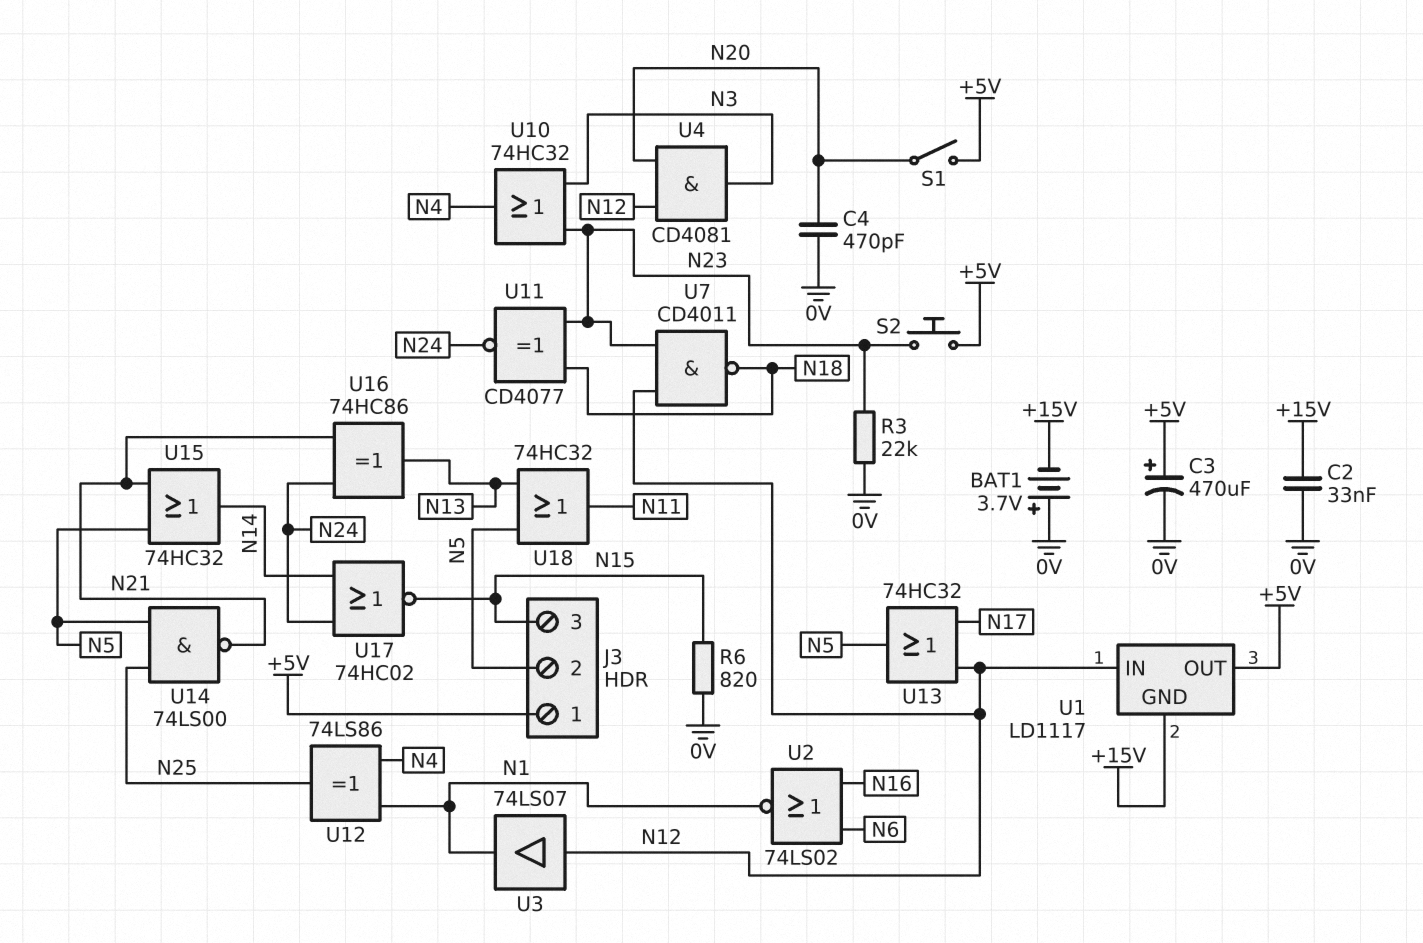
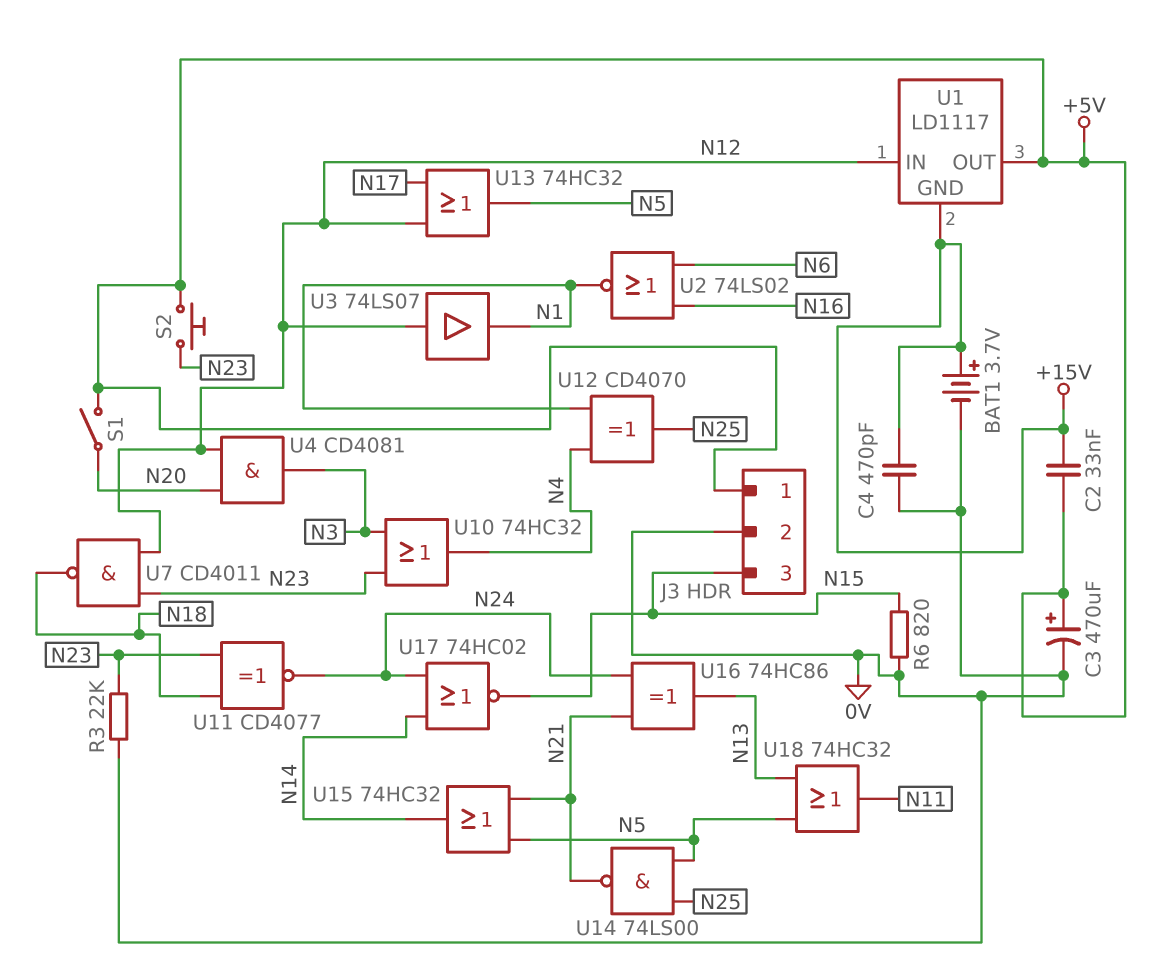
BAT1: 3.7V (plus 0V, minus +15V) -> 3.7V (plus +15V, minus 0V)
C2: 33nF (+15V, 0V) -> 33nF (+5V, +15V)
C4: 470pF (0V, N20) -> 470pF (+15V, 0V)
J3 pin 2: N5 -> 0V
U12: XOR 74LS86 (in N1, in N4, out N25) -> XOR CD4070 (in N1, in N4, out N25)

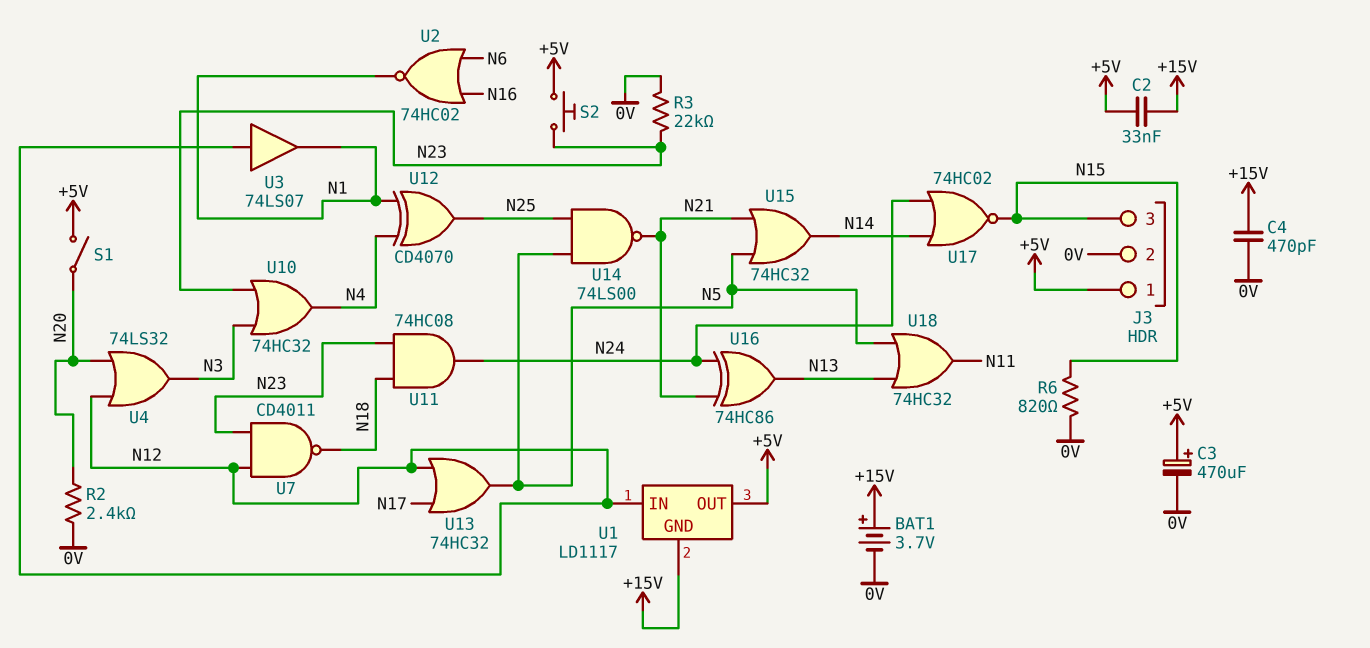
R2: none -> 2.4k (0V, N20)
U2: NOR 74LS02 (in N6, in N16, out N1) -> NOR 74HC02 (in N6, in N16, out N1)
U4: AND CD4081 (in N12, in N20, out N3) -> OR 74LS32 (in N12, in N20, out N3)
U11: XNOR CD4077 (in N18, in N23, out N24) -> AND 74HC08 (in N18, in N23, out N24)

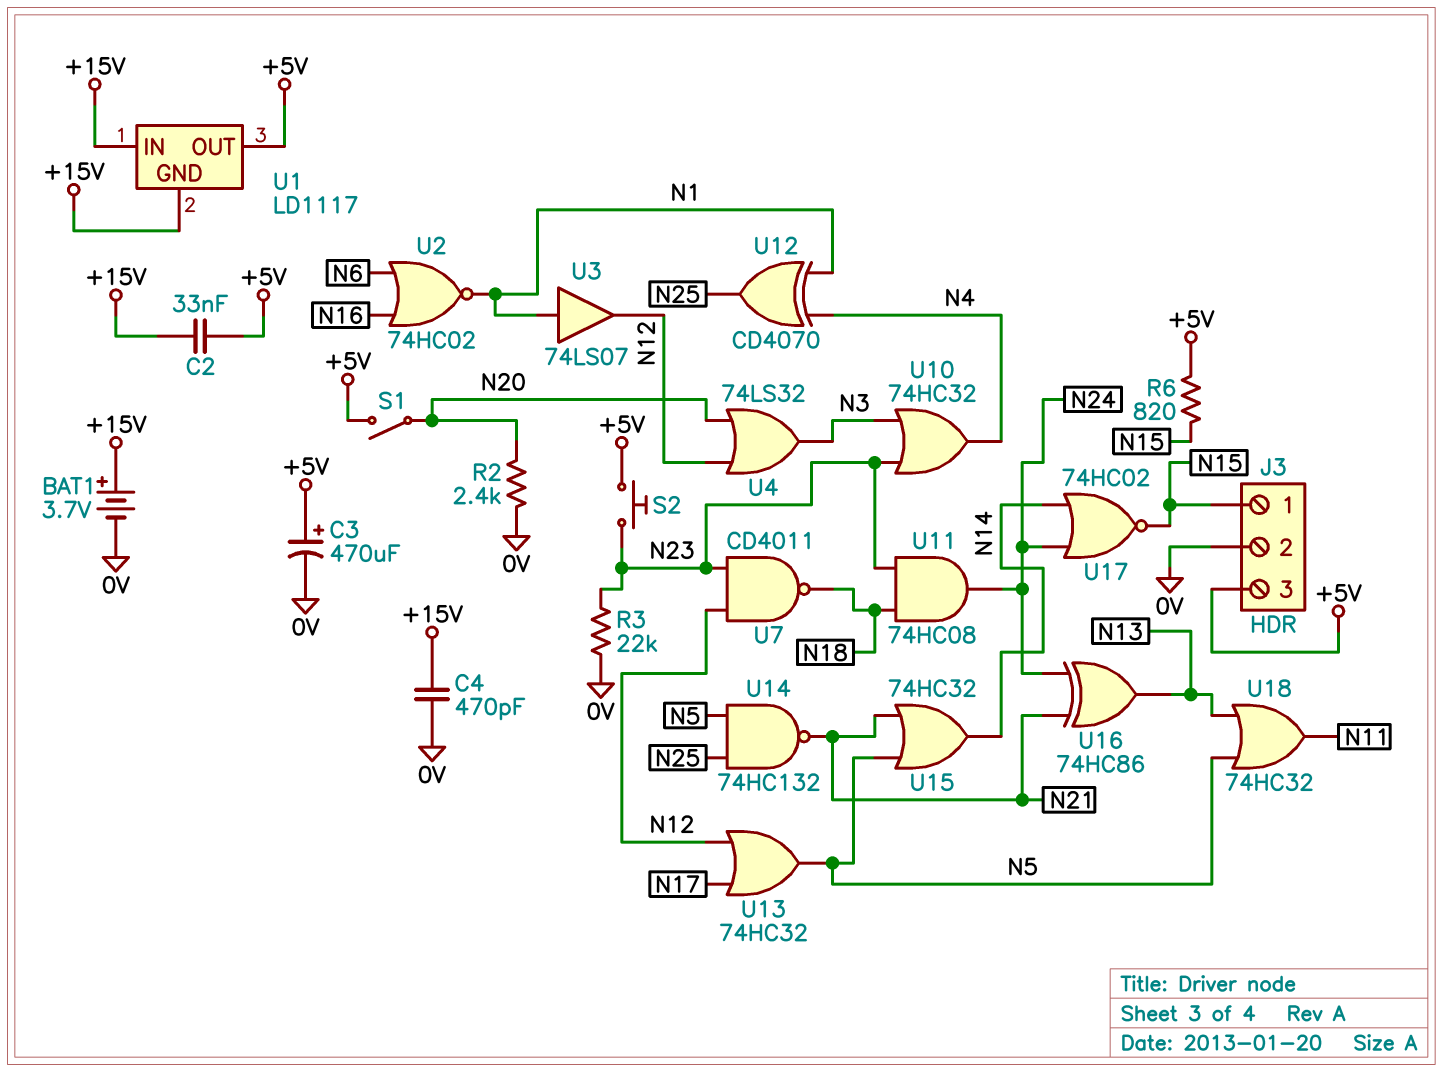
J3 pin 1: +5V -> N15
J3 pin 3: N15 -> +5V
R6: 820 (0V, N15) -> 820 (+5V, N15)
U1 pin IN: N12 -> +15V
U3: buffer 74LS07 (in N12, out N1) -> buffer 74LS07 (in N1, out N12)
U14: NAND 74LS00 (in N5, in N25, out N21) -> NAND 74HC132 (in N5, in N25, out N21)

